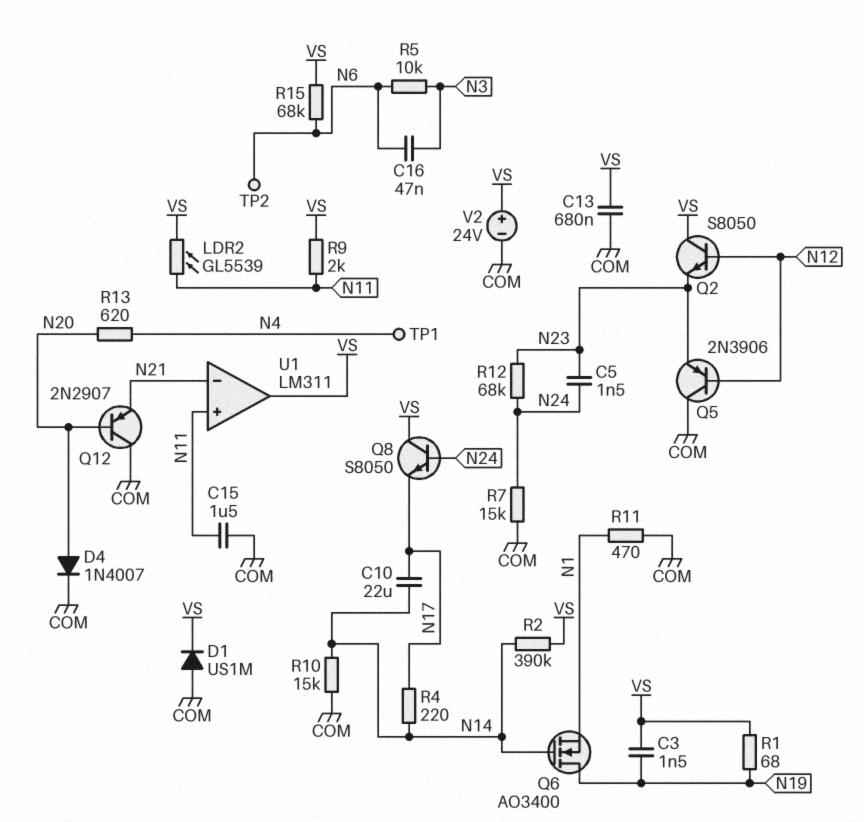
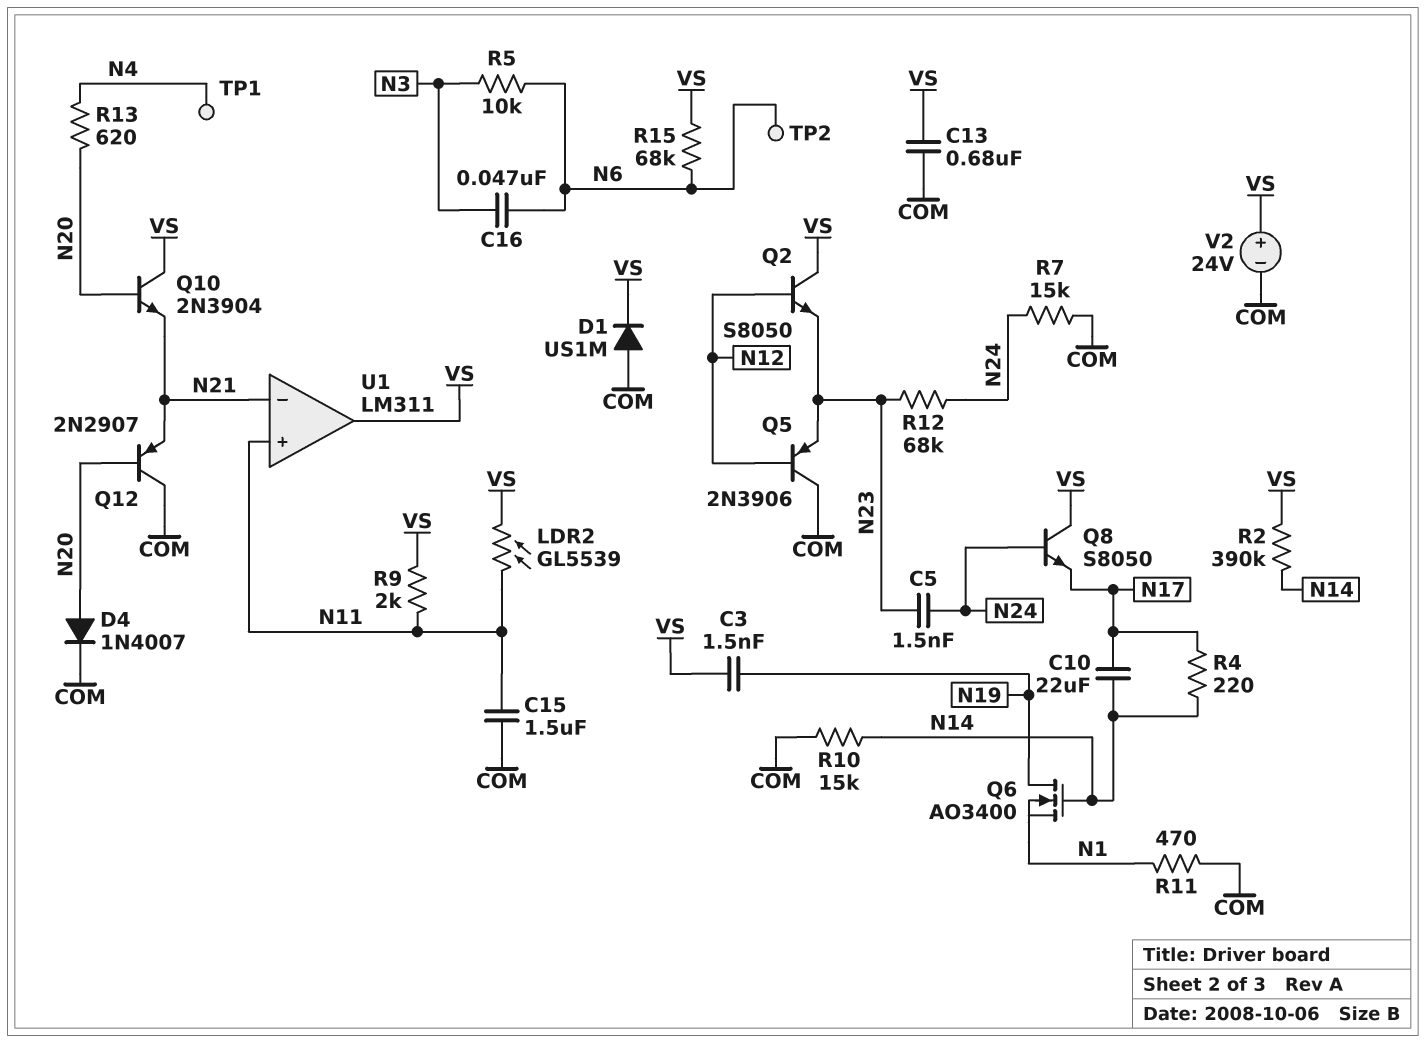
Q10: none -> NPN 2N3904 (B N20, C VS, E N21)
R1: 68 (N19, VS) -> none

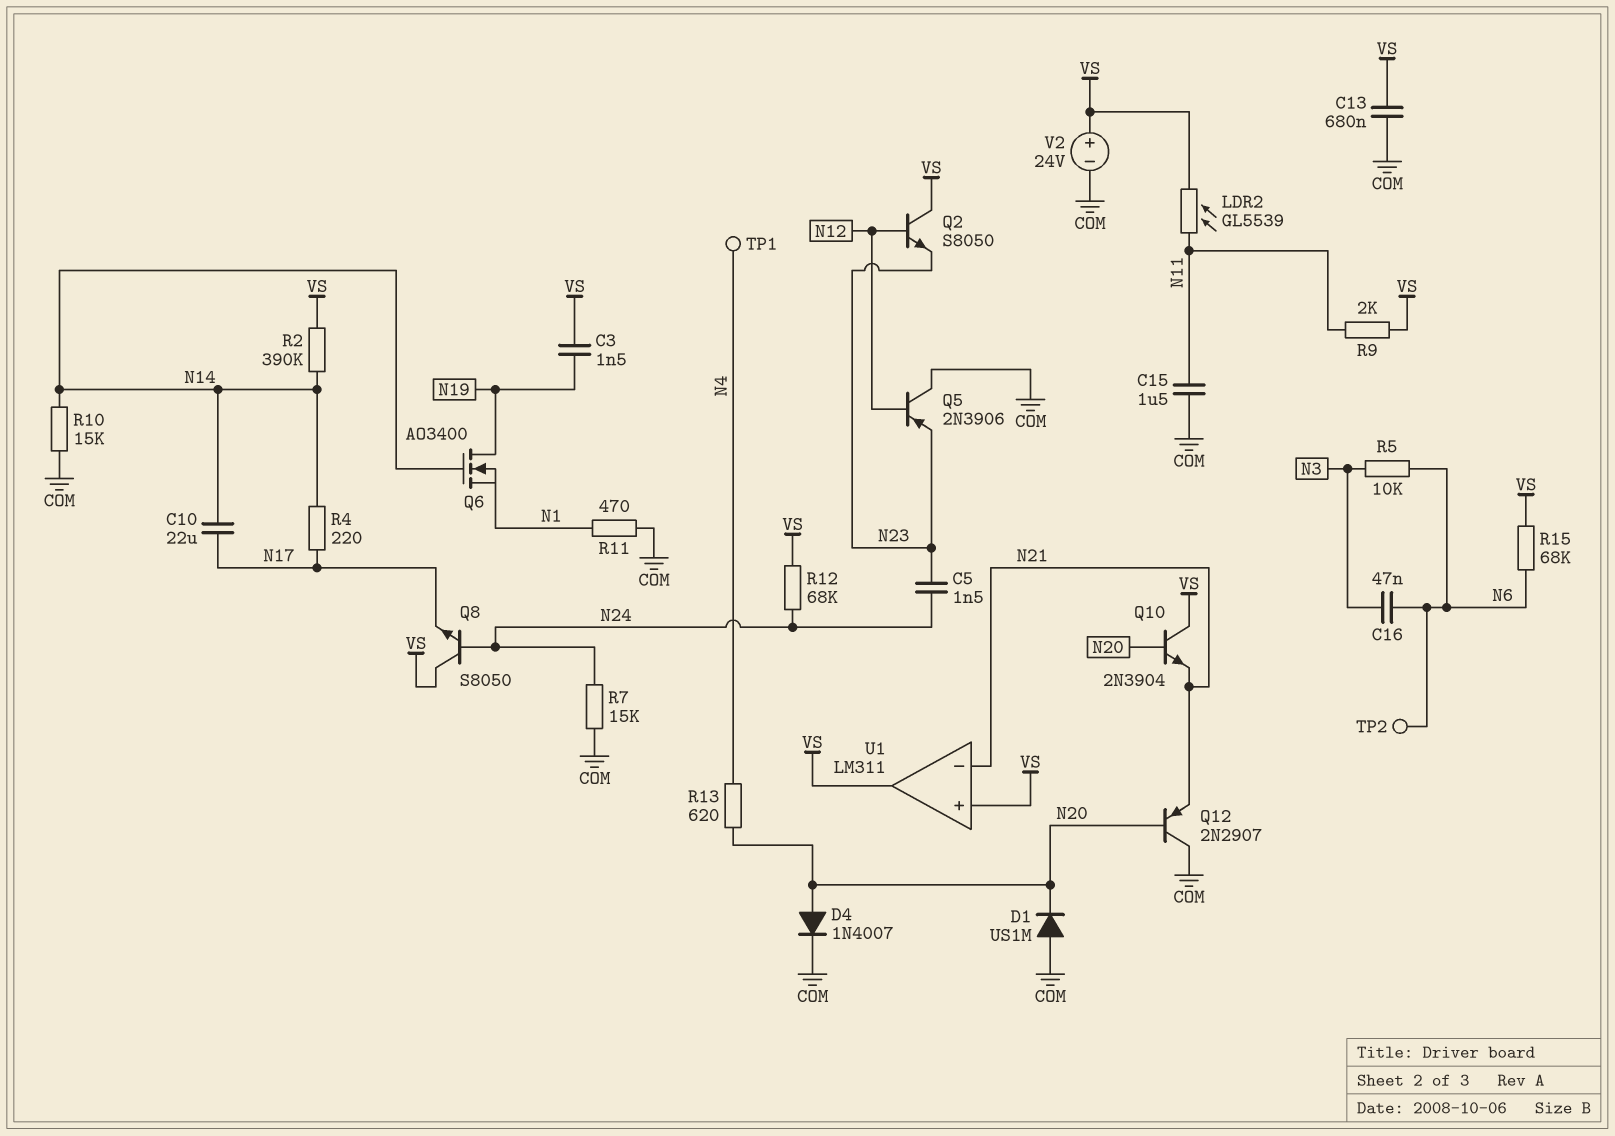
D1: diode US1M (A COM, K VS) -> diode US1M (A COM, K N20)
R12: 68k (N23, N24) -> 68k (N24, VS)
U1 pin in+: N11 -> VS

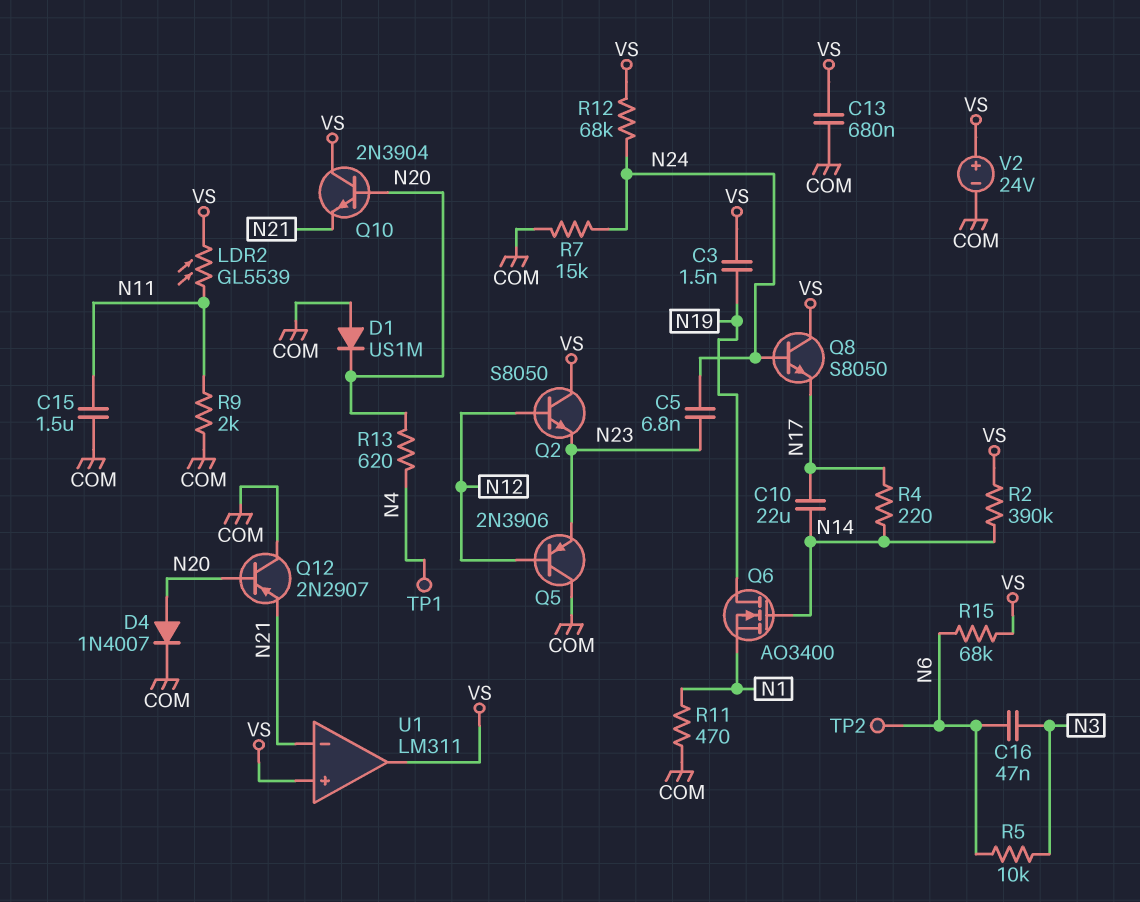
C5: 1.5nF (N23, N24) -> 6.8nF (N23, N24)
R9: 2k (N11, VS) -> 2k (COM, N11)
R10: 15k (COM, N14) -> none

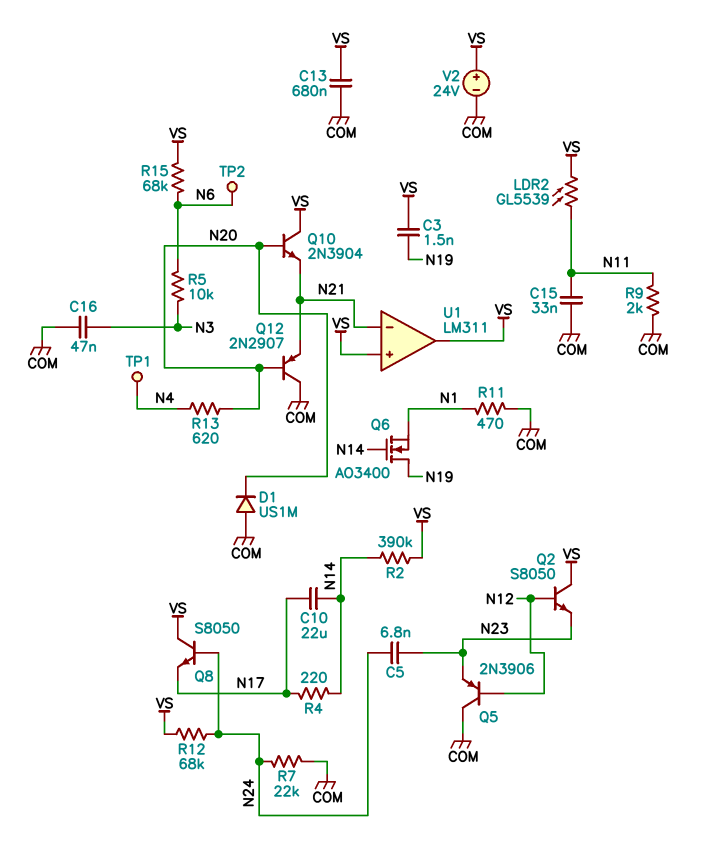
C15: 1.5uF (COM, N11) -> 33nF (COM, N11)
C16: 47nF (N3, N6) -> 47nF (COM, N3)
D4: diode 1N4007 (A N20, K COM) -> none
R7: 15k (COM, N24) -> 22k (COM, N24)

